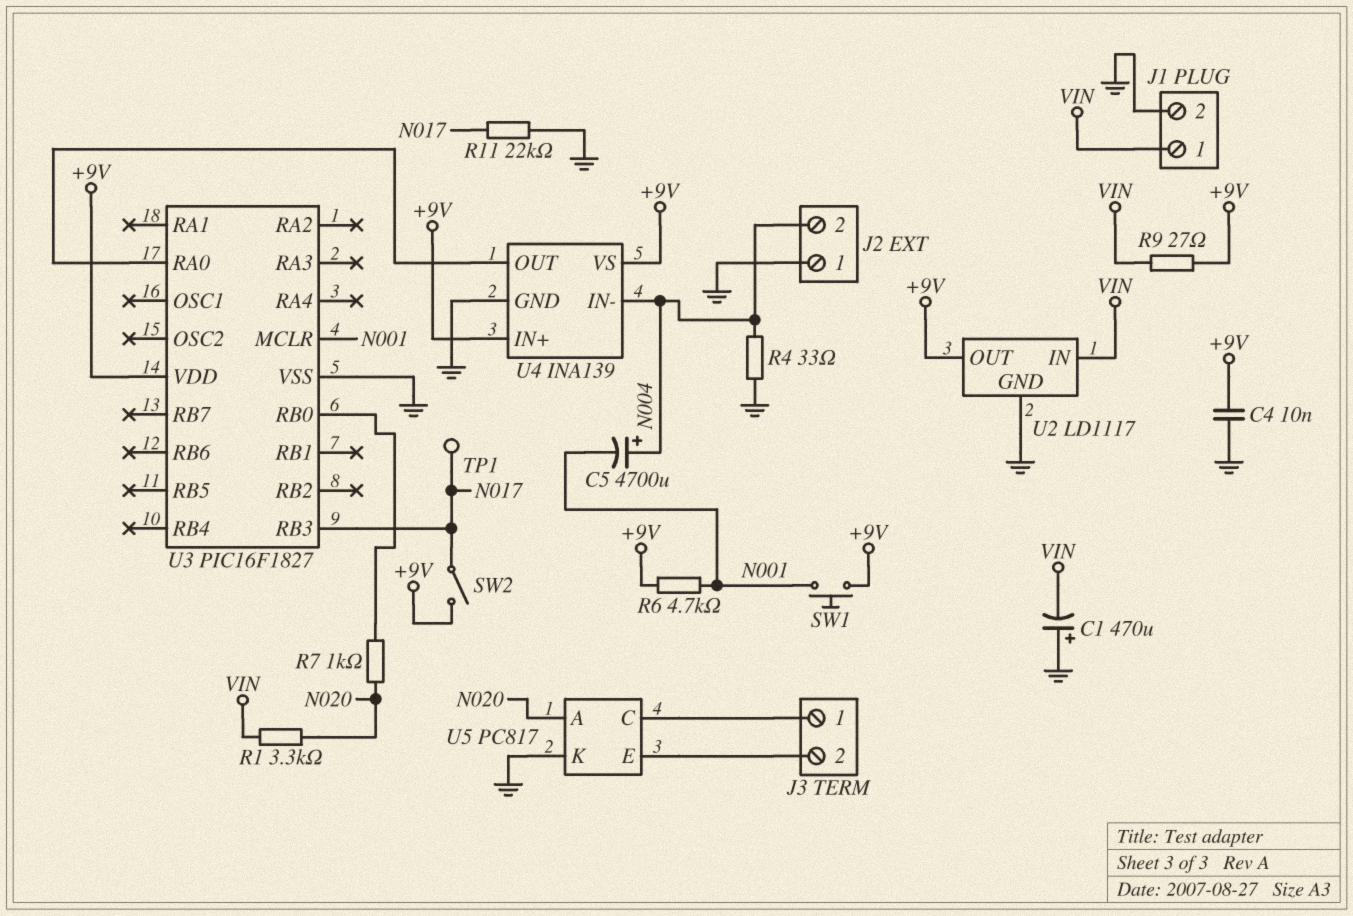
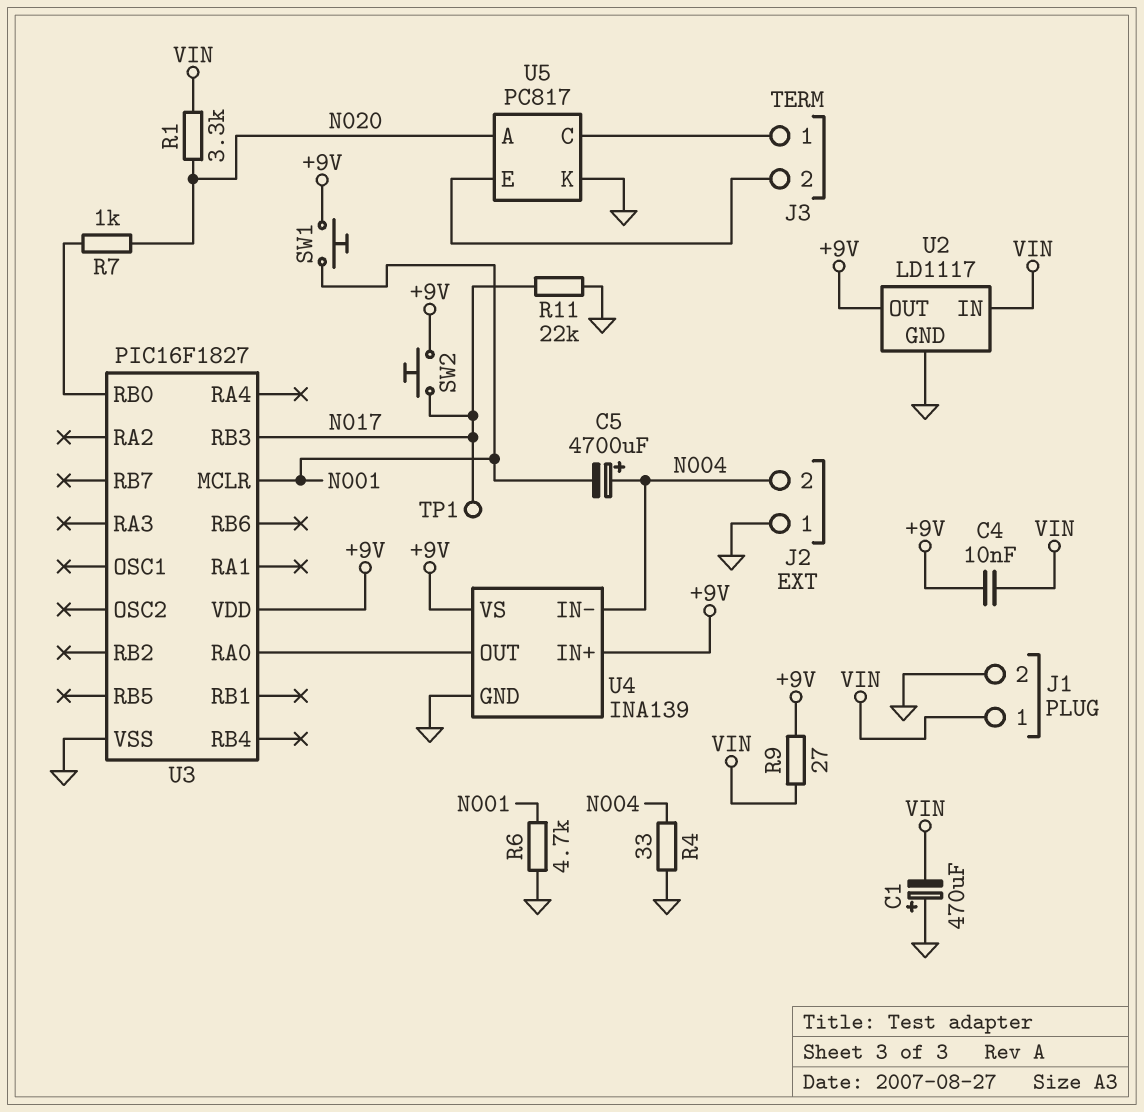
C4: 10nF (+9V, GND) -> 10nF (+9V, VIN)
R6: 4.7k (+9V, N001) -> 4.7k (GND, N001)
SW2: switch (+9V, N017) -> button (+9V, N017)

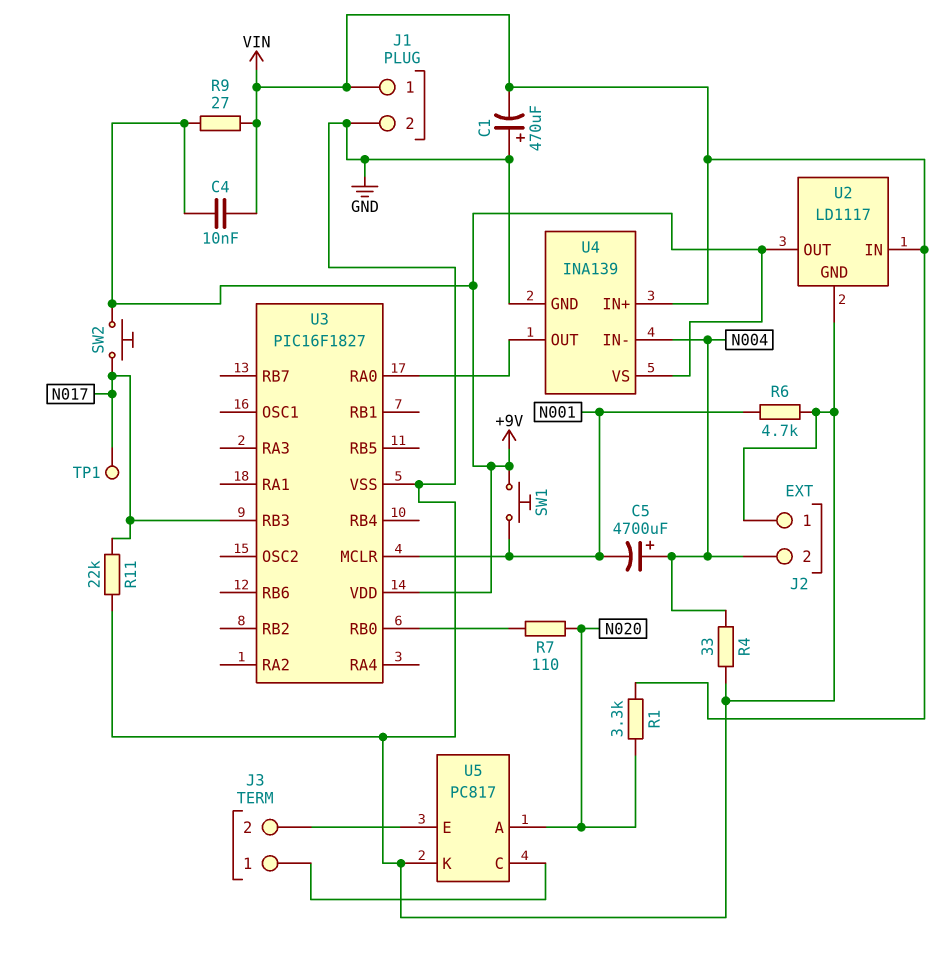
R7: 1k (N020, U3/RB0) -> 110 (N020, U3/RB0)
U4 pin IN+: +9V -> VIN

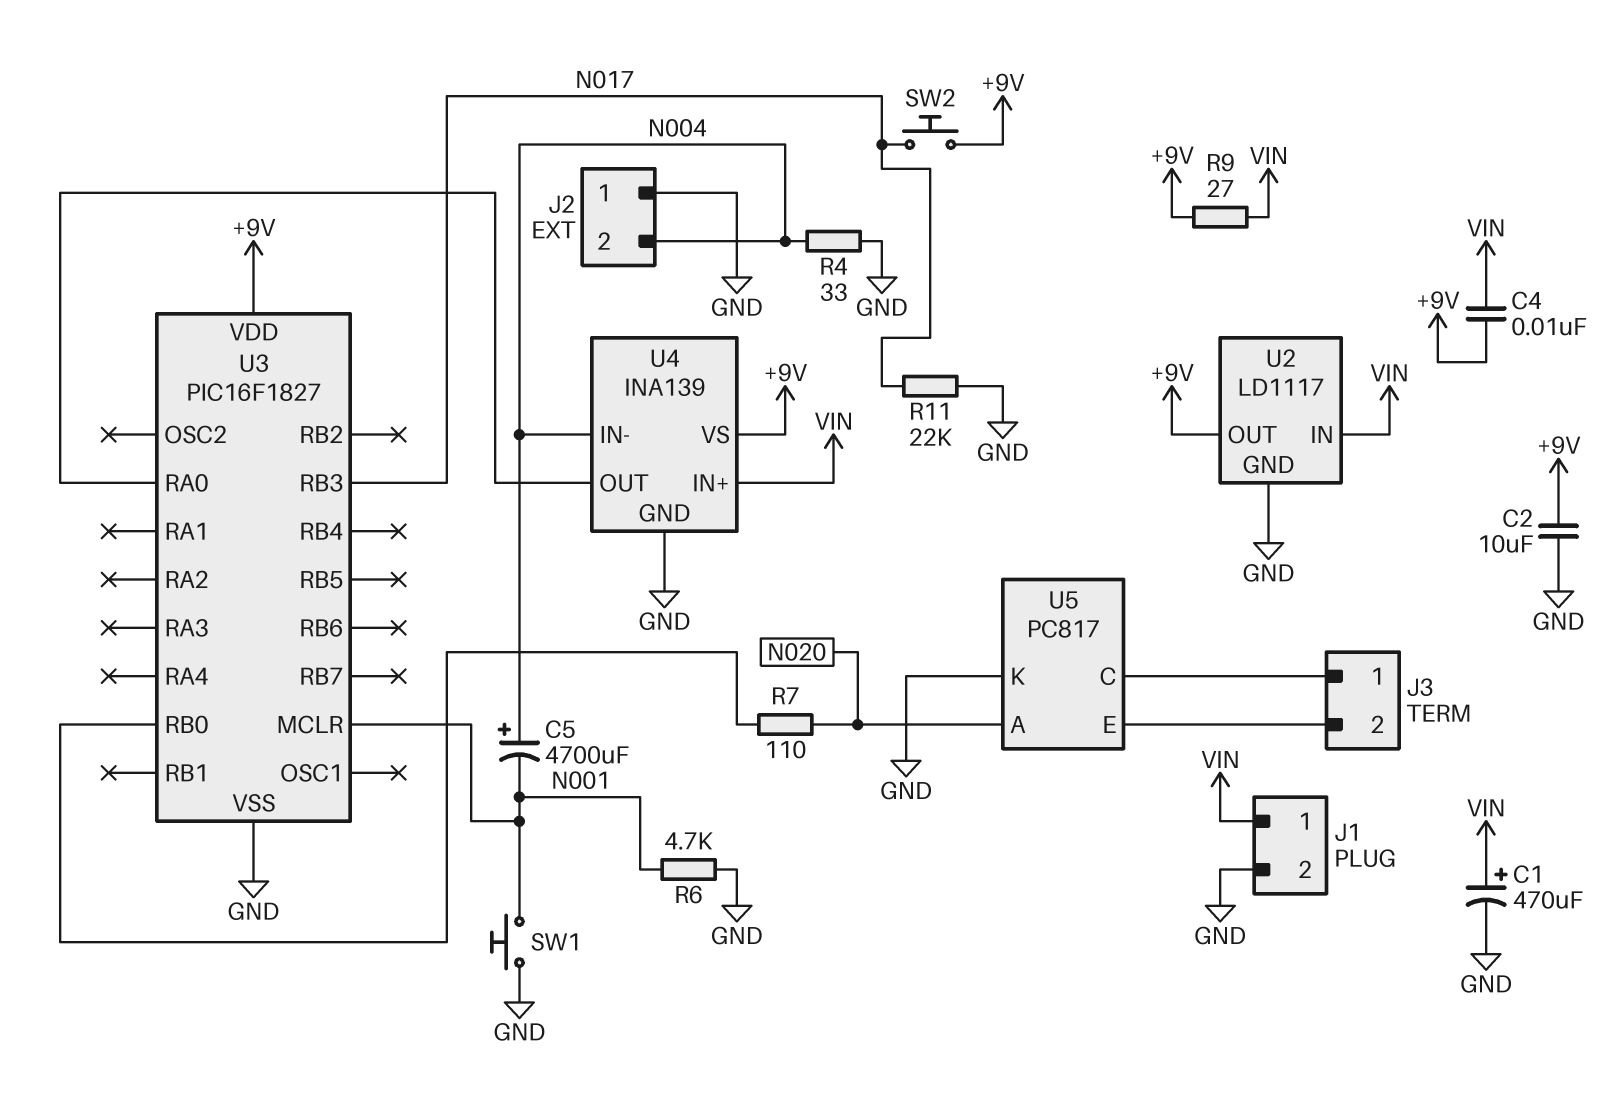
C1: 470uF (plus GND, minus VIN) -> 470uF (plus VIN, minus GND)
C2: none -> 10uF (+9V, GND)
R1: 3.3k (N020, VIN) -> none
SW1: button (+9V, N001) -> button (GND, N001)
TP1: test point (N017) -> none

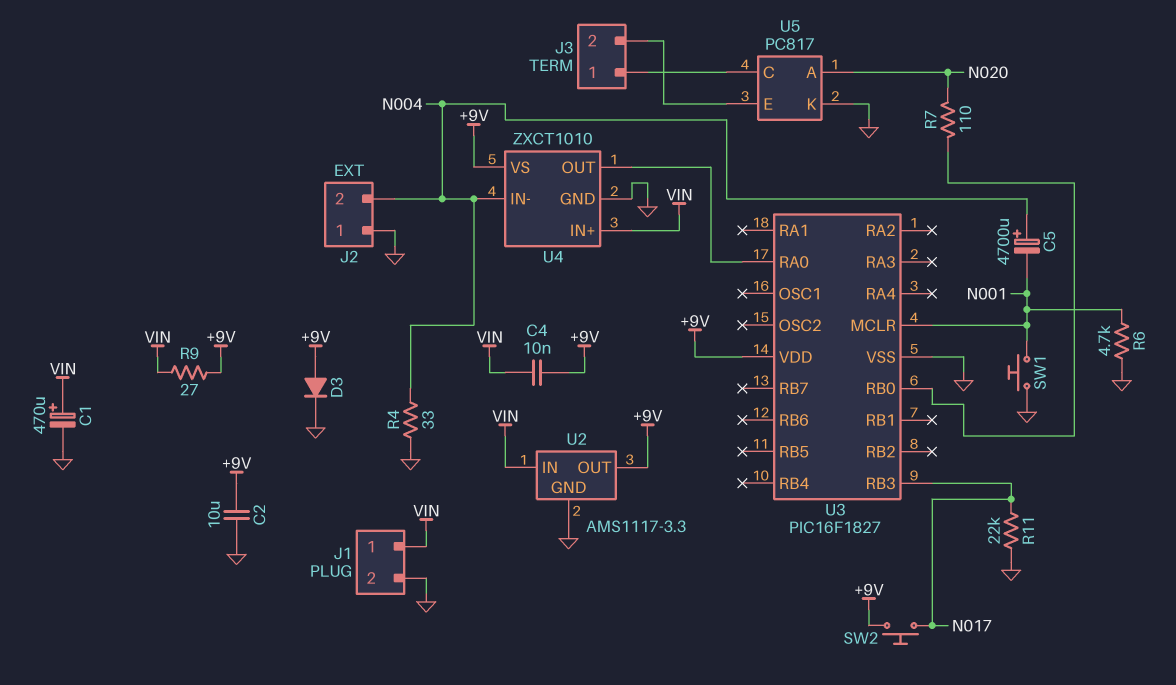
D3: none -> diode (A +9V, K GND)
U2: LD1117 -> AMS1117-3.3
U4: INA139 -> ZXCT1010

